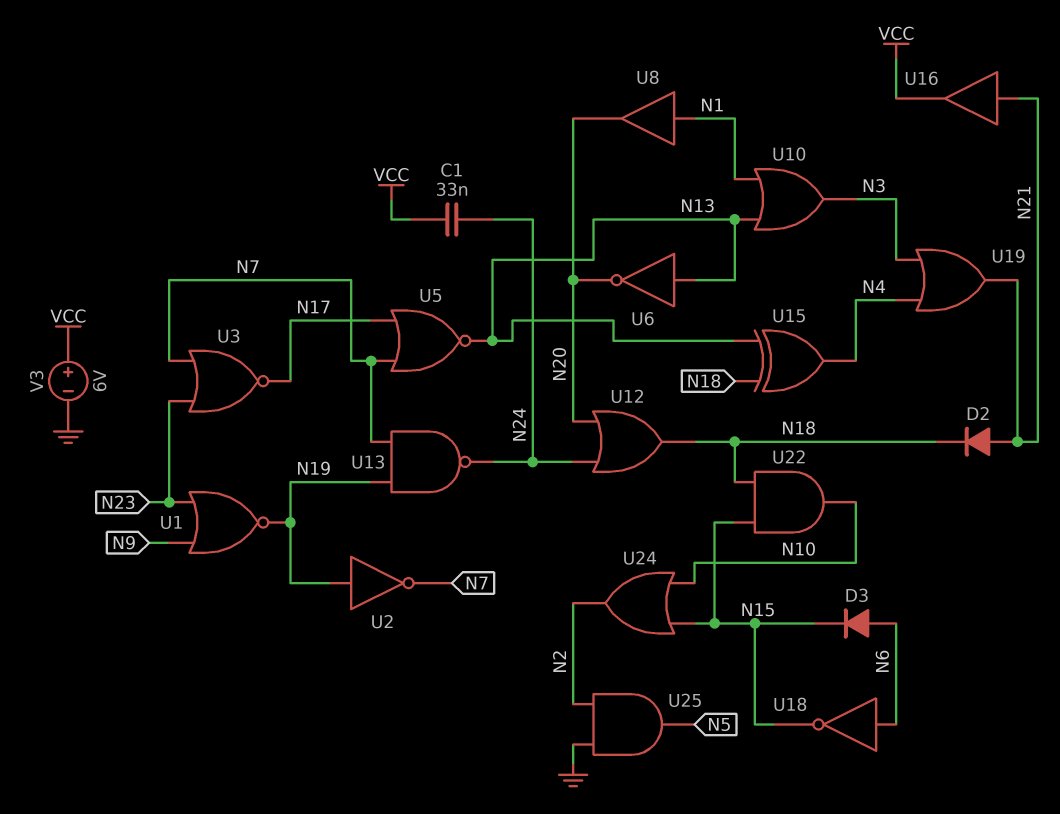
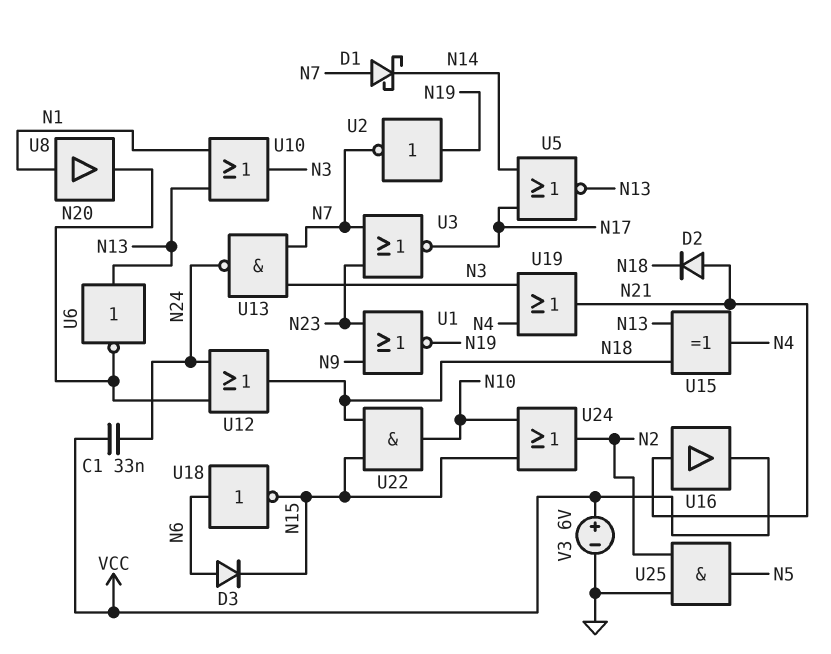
D1: none -> schottky (A N7, K N14)
U5: NOR (in N7, in N17, out N13) -> NOR (in N14, in N17, out N13)
U13: NAND (in N7, in N19, out N24) -> NAND (in N3, in N7, out N24)

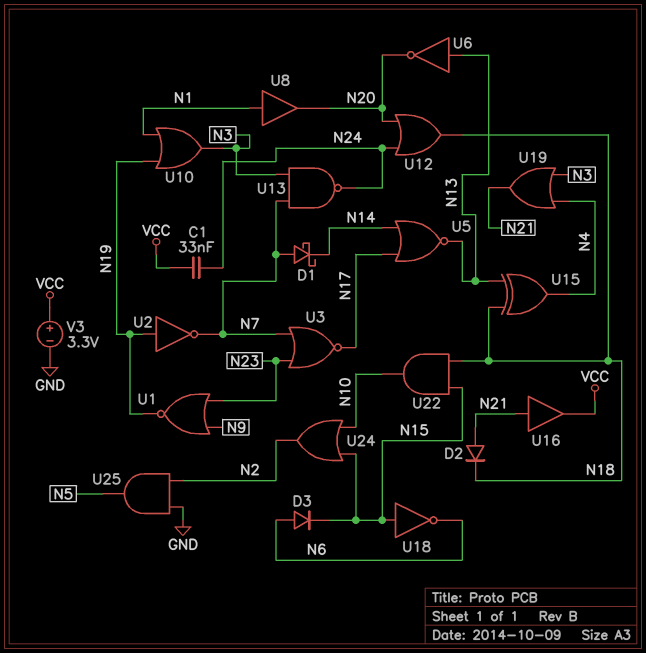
U10: OR (in N1, in N13, out N3) -> OR (in N1, in N19, out N3)
U18: NOT (in N6, out N15) -> NOT (in N15, out N6)
V3: 6V (plus VCC, minus GND) -> 3.3V (plus VCC, minus GND)

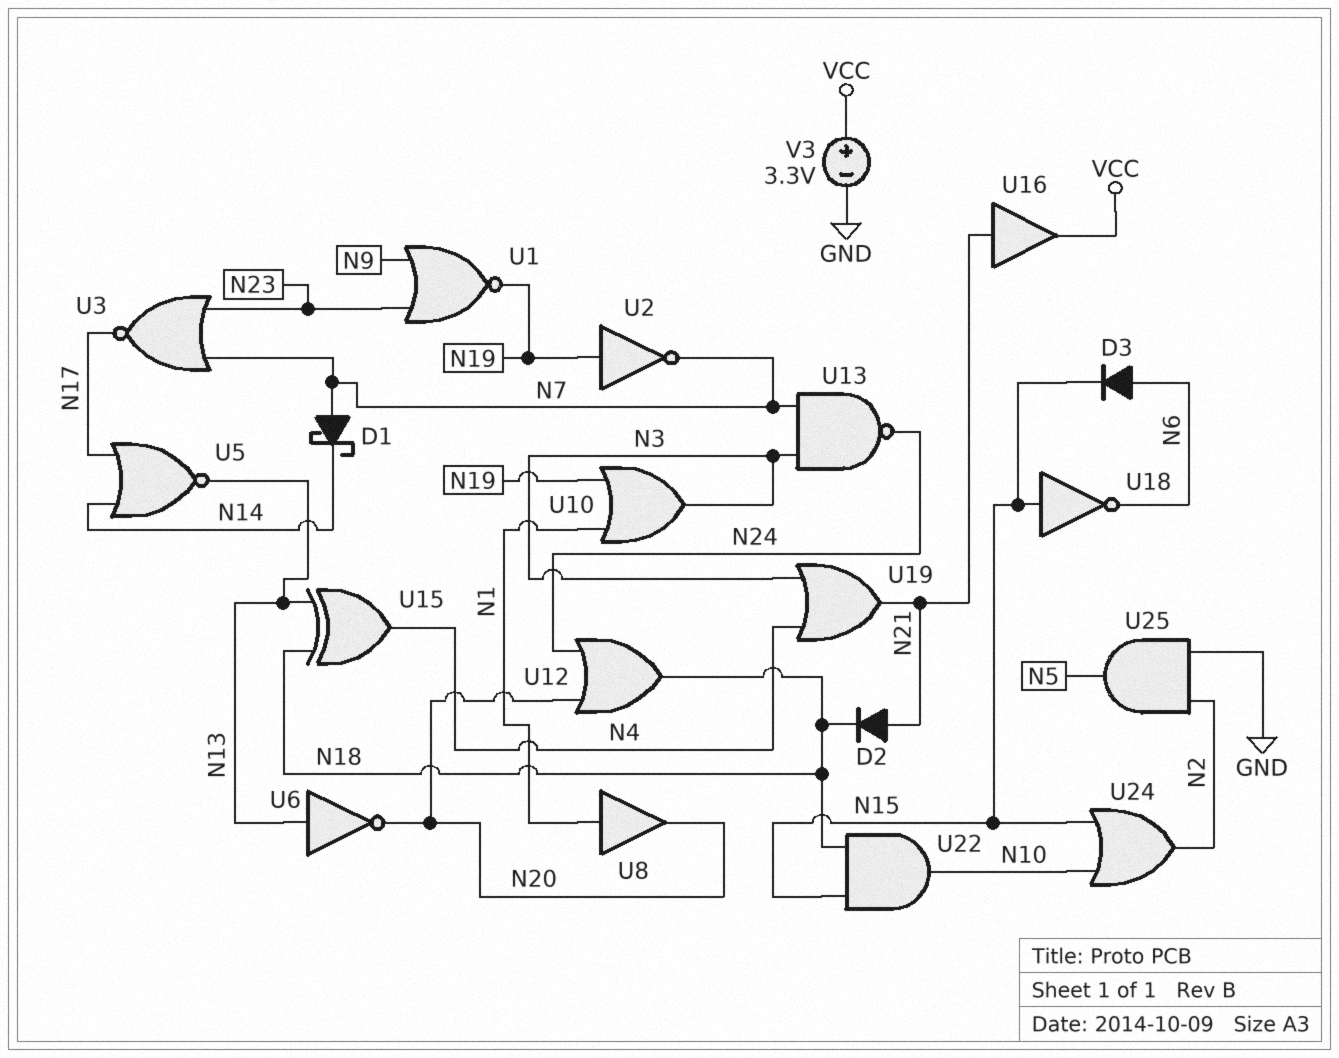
C1: 33nF (N24, VCC) -> none

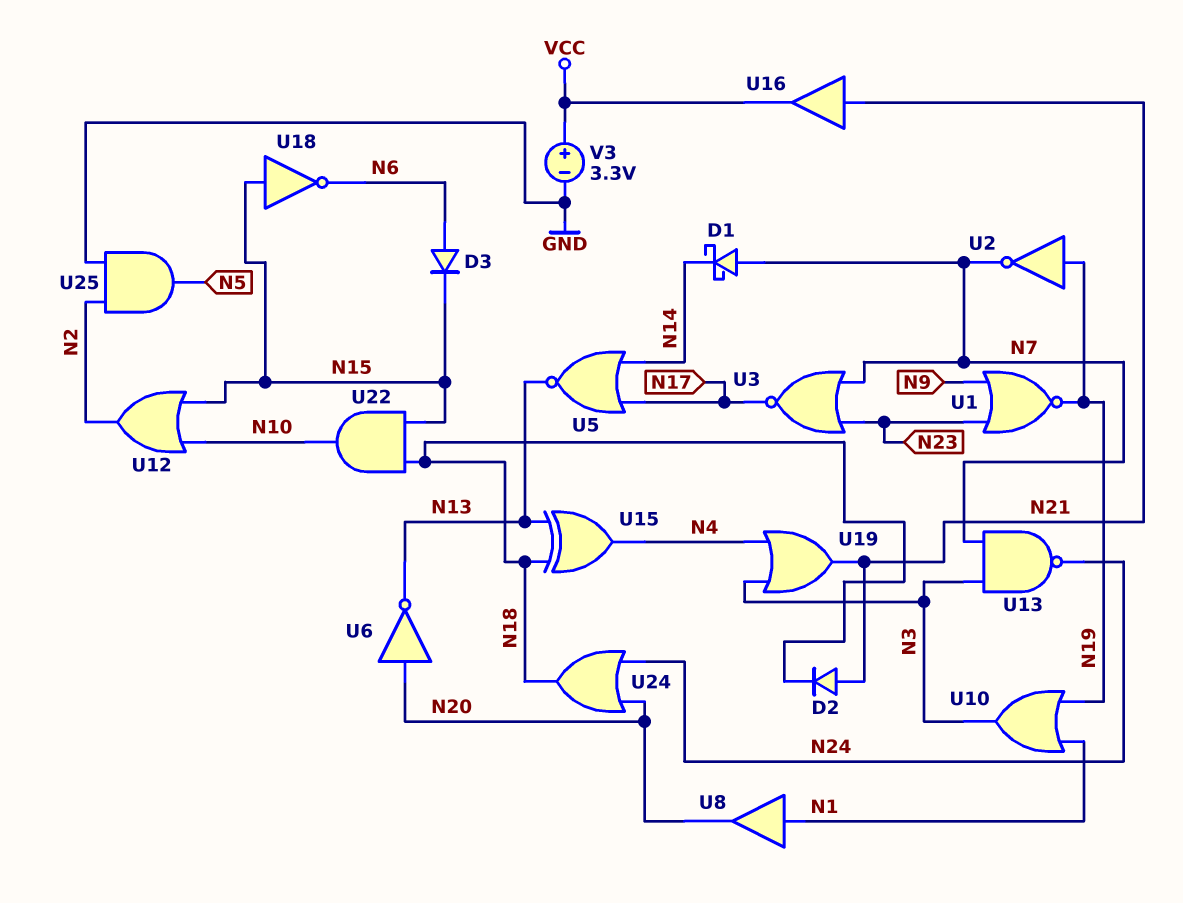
U6: NOT (in N13, out N20) -> NOT (in N20, out N13)
U12: OR (in N20, in N24, out N18) -> OR (in N10, in N15, out N2)
U24: OR (in N10, in N15, out N2) -> OR (in N20, in N24, out N18)

